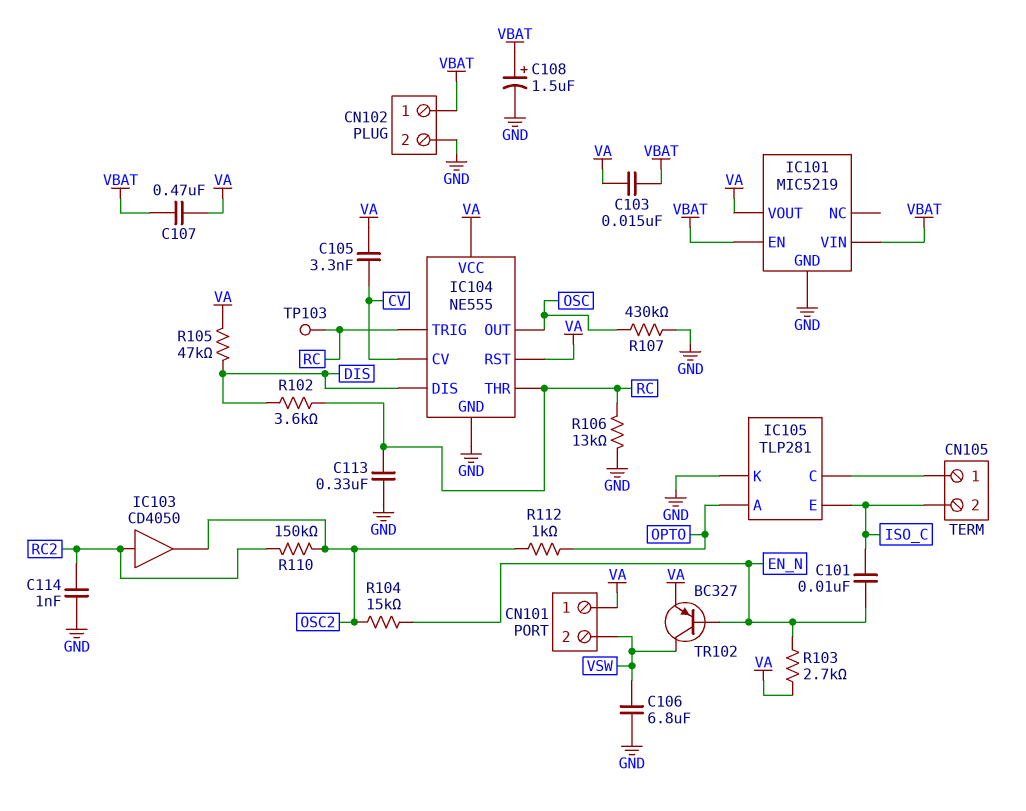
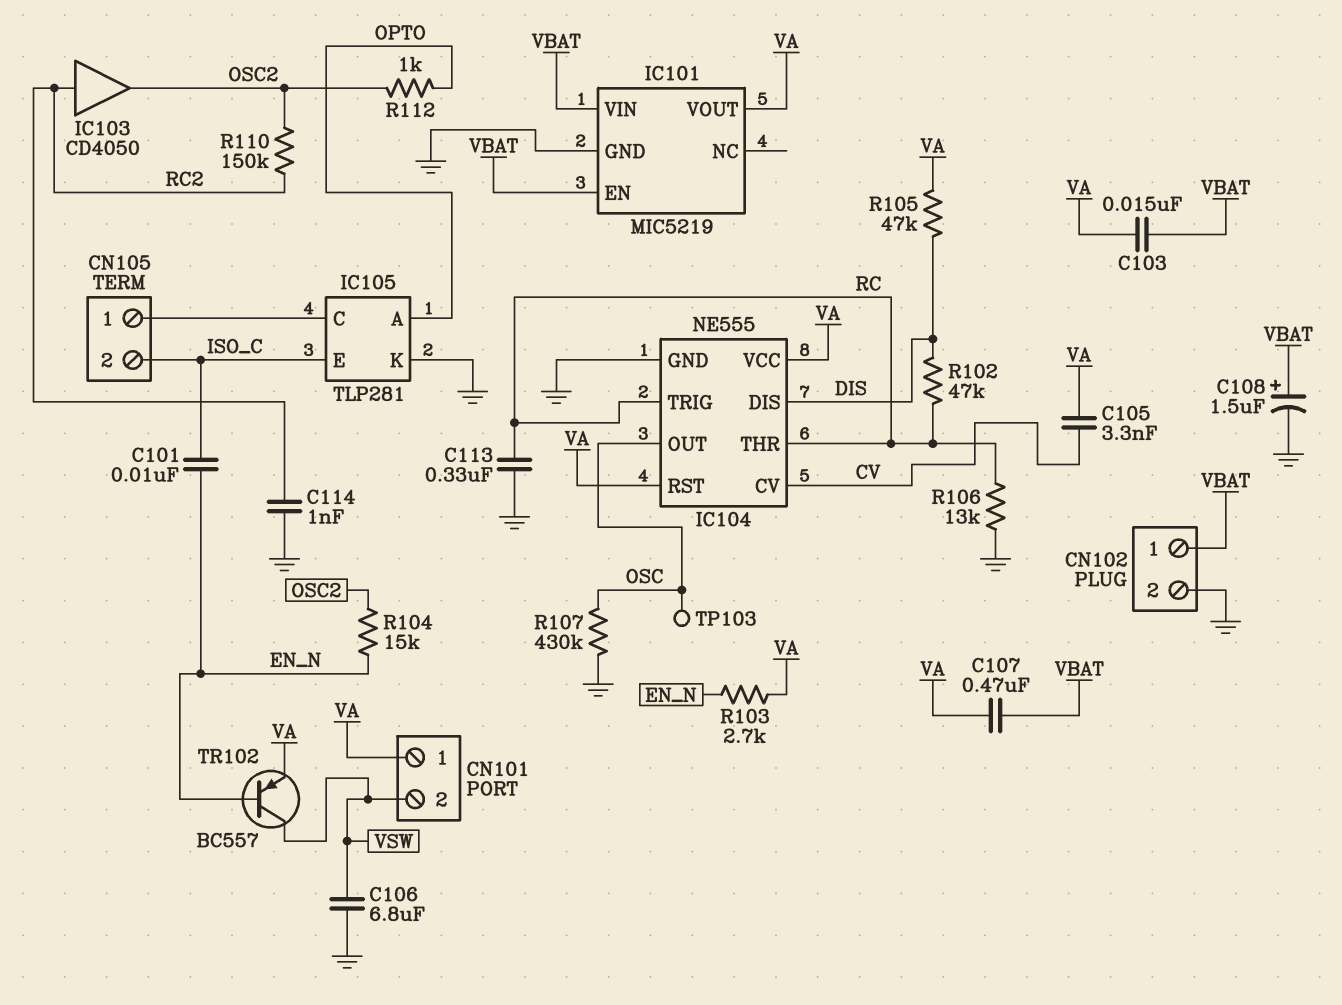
R102: 3.6k (DIS, RC) -> 47k (DIS, RC)
TP103: test point (RC) -> test point (OSC)
TR102: PNP BC327 (B EN_N, C VSW, E VA) -> PNP BC557 (B EN_N, C VSW, E VA)

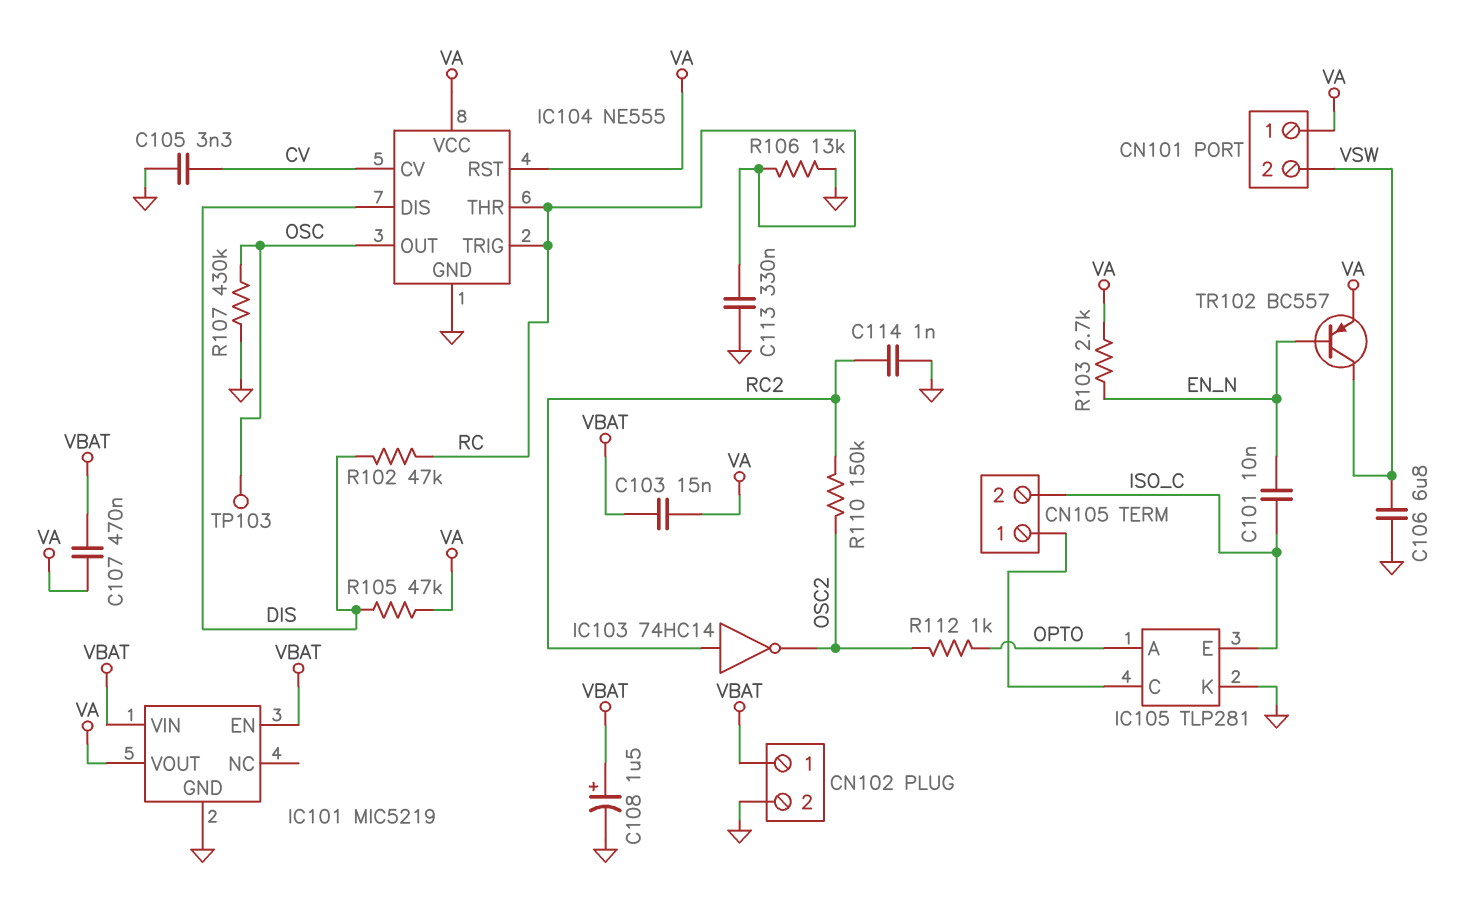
C105: 3.3nF (CV, VA) -> 3.3nF (CV, GND)
IC103: buffer CD4050 (in RC2, out OSC2) -> NOT 74HC14 (in RC2, out OSC2)
R104: 15k (EN_N, OSC2) -> none

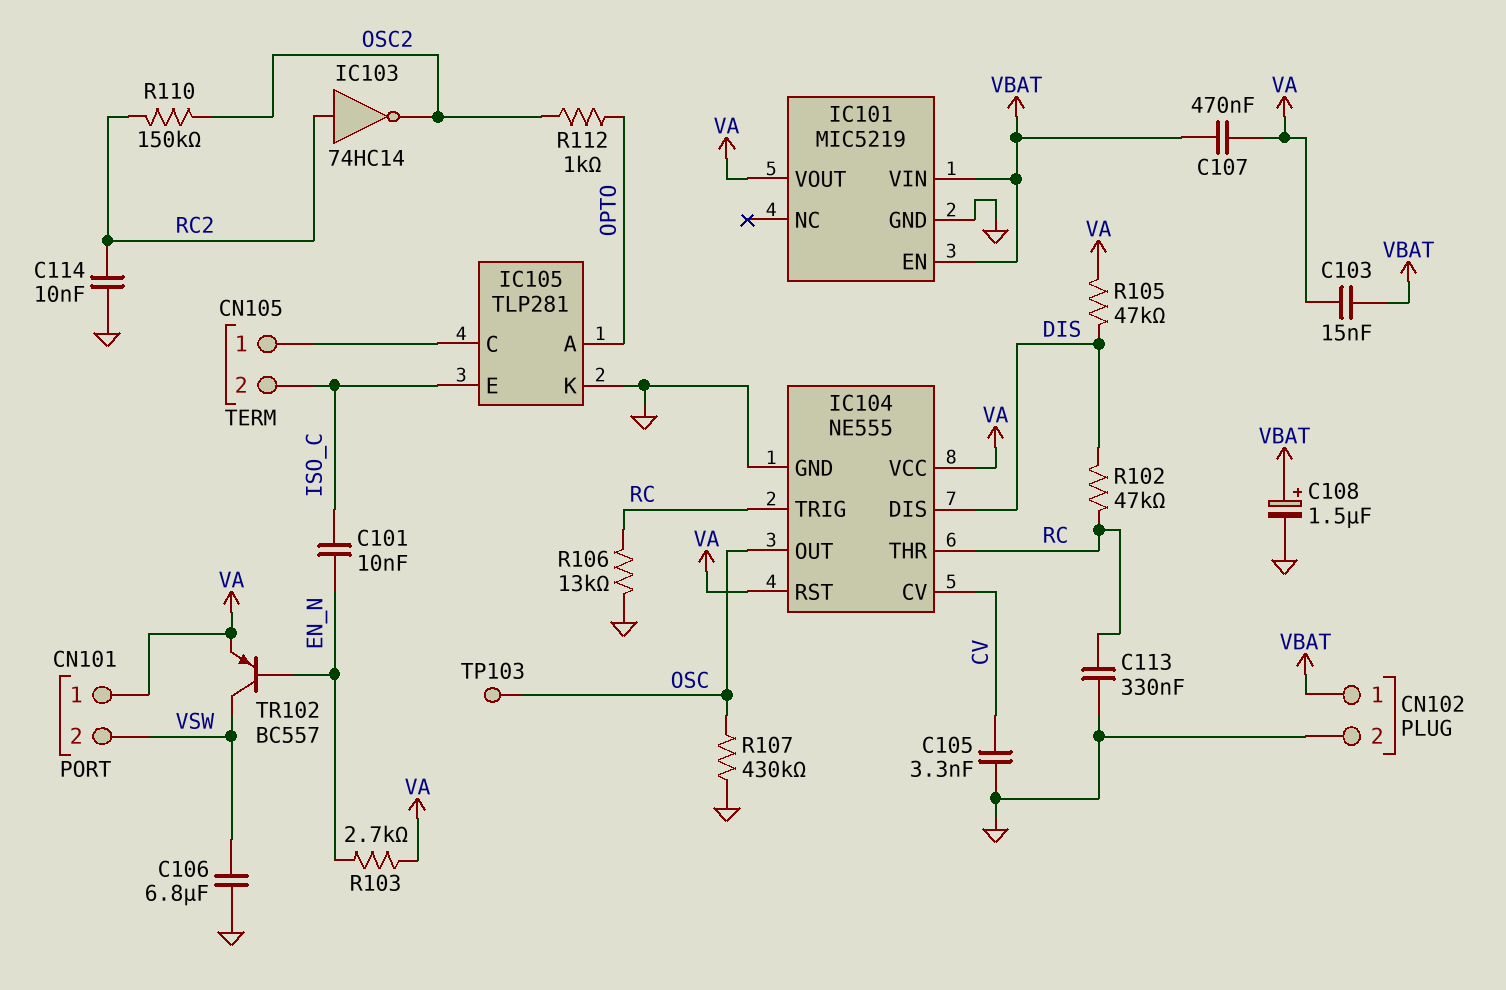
C114: 1nF (GND, RC2) -> 10nF (GND, RC2)

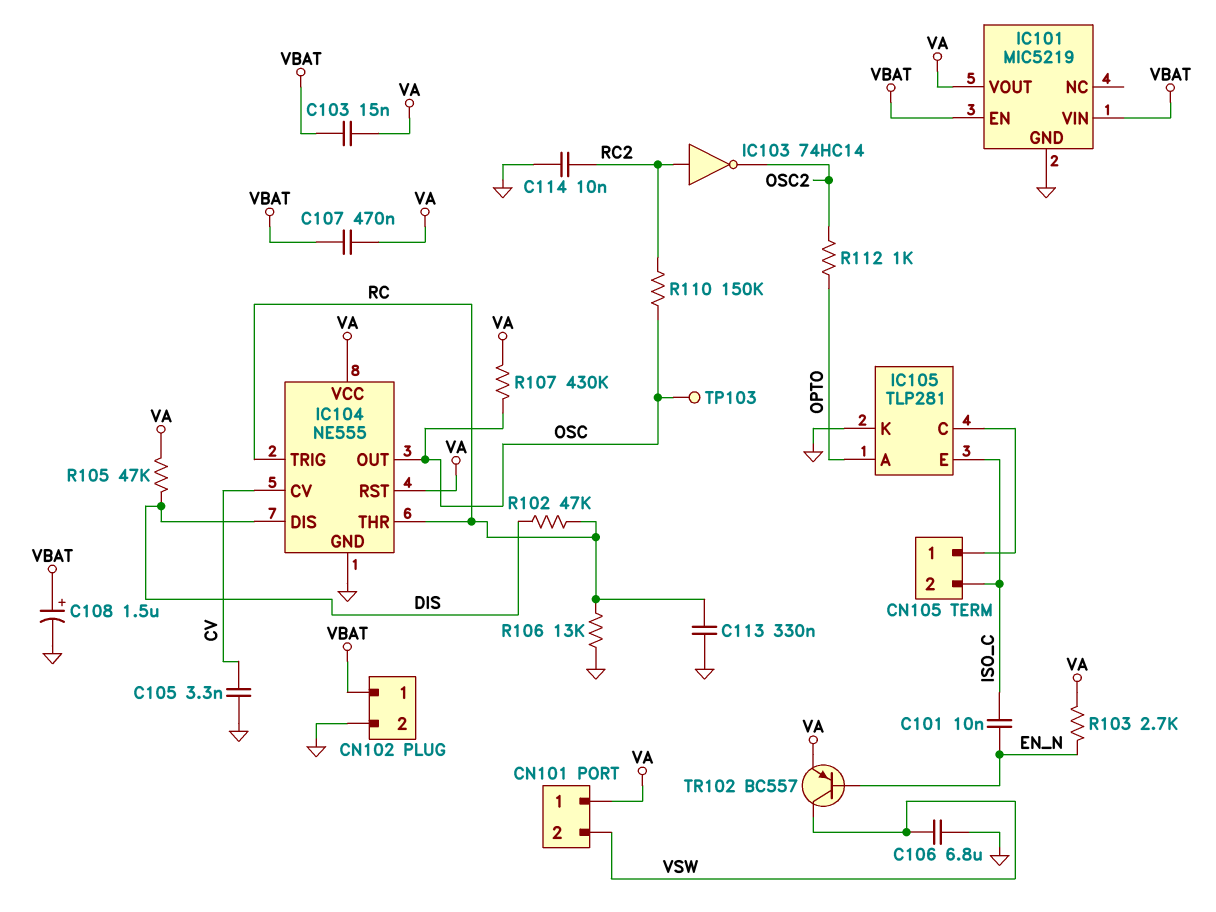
R107: 430k (GND, OSC) -> 430k (OSC, VA)
R110: 150k (OSC2, RC2) -> 150k (OSC, RC2)

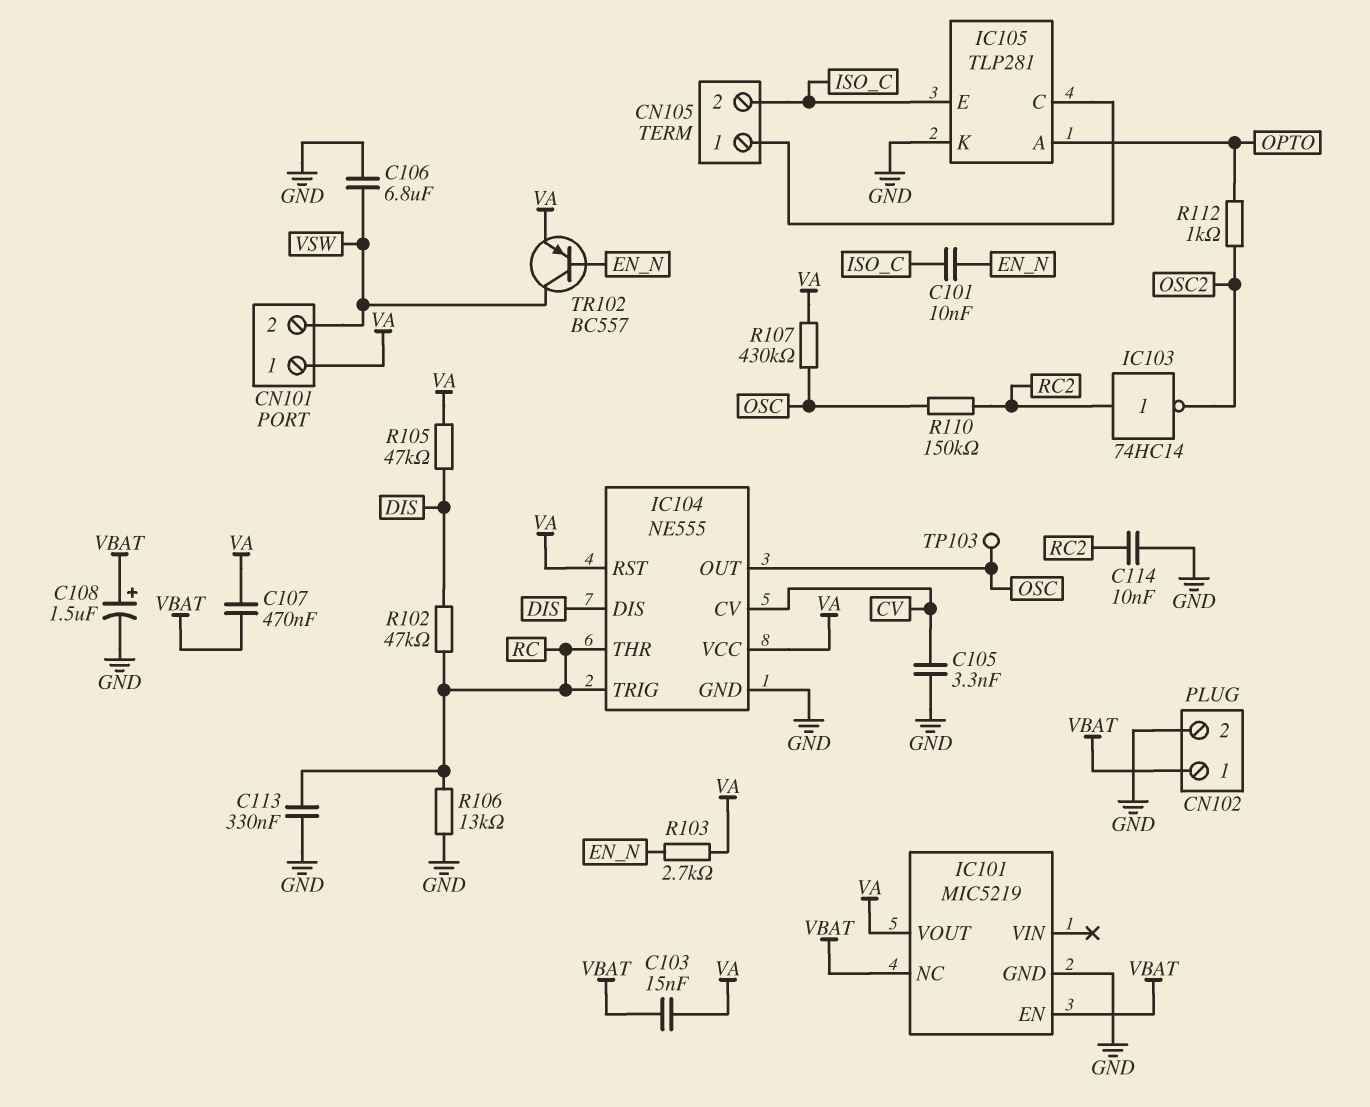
IC101 pin NC: none -> VBAT
IC101 pin VIN: VBAT -> none

